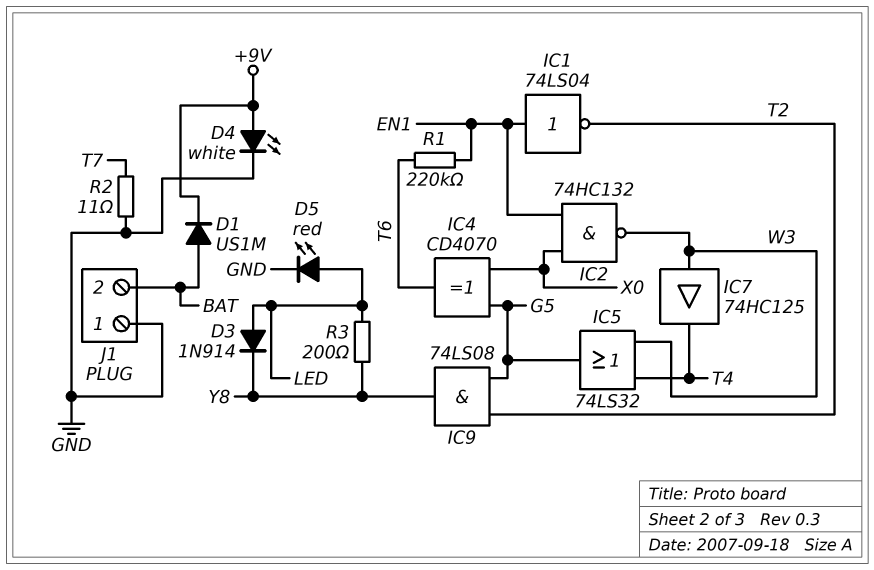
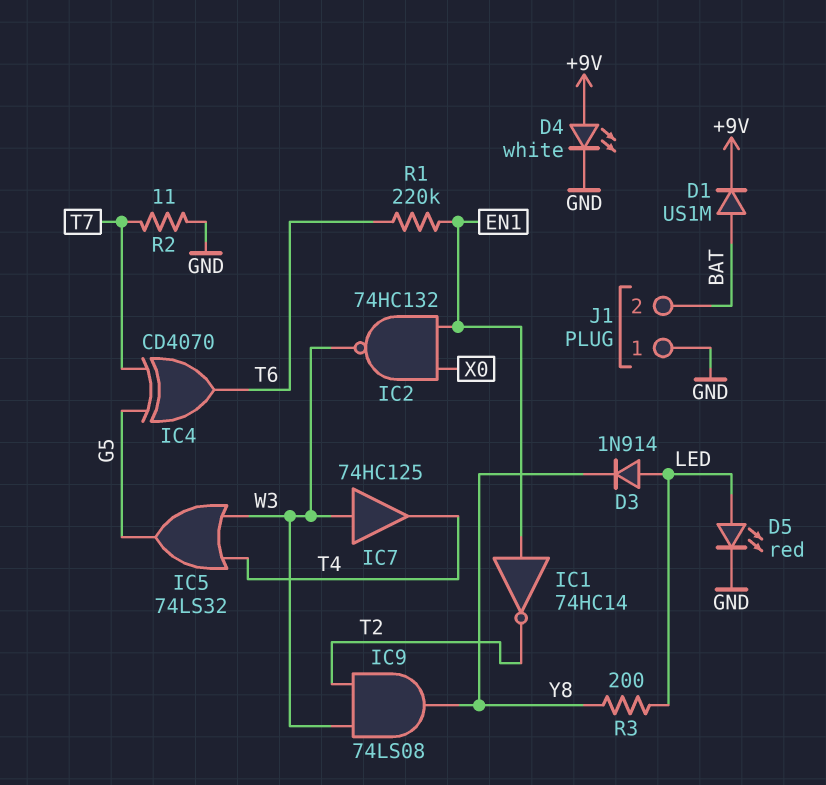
IC1: NOT 74LS04 (in EN1, out T2) -> NOT 74HC14 (in EN1, out T2)
IC4: XOR CD4070 (in G5, in X0, out T6) -> XOR CD4070 (in G5, in T7, out T6)
IC9: AND 74LS08 (in G5, in T2, out Y8) -> AND 74LS08 (in T2, in W3, out Y8)

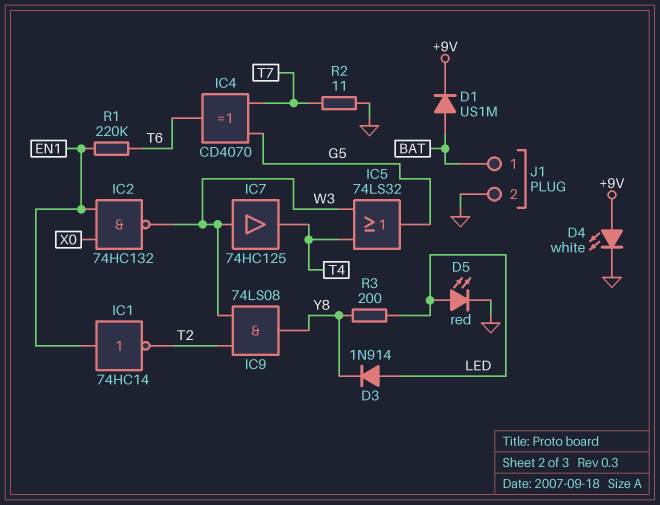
J1 pin 1: GND -> BAT
J1 pin 2: BAT -> GND

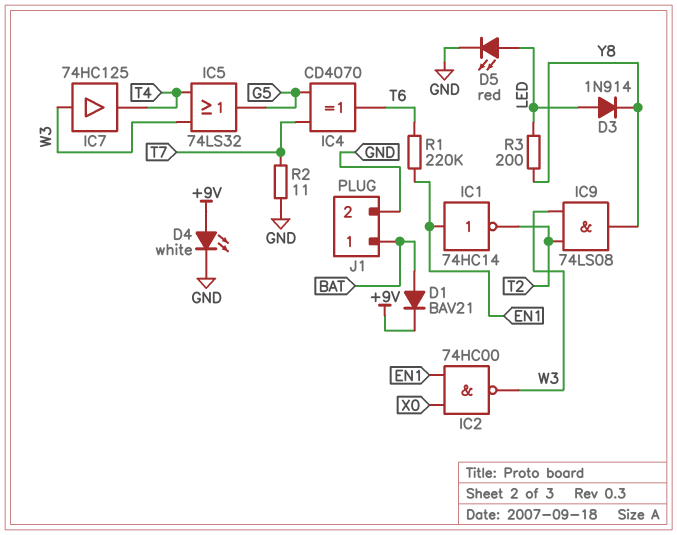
D1: diode US1M (A BAT, K +9V) -> diode BAV21 (A BAT, K +9V)
IC2: NAND 74HC132 (in EN1, in X0, out W3) -> NAND 74HC00 (in EN1, in X0, out W3)

